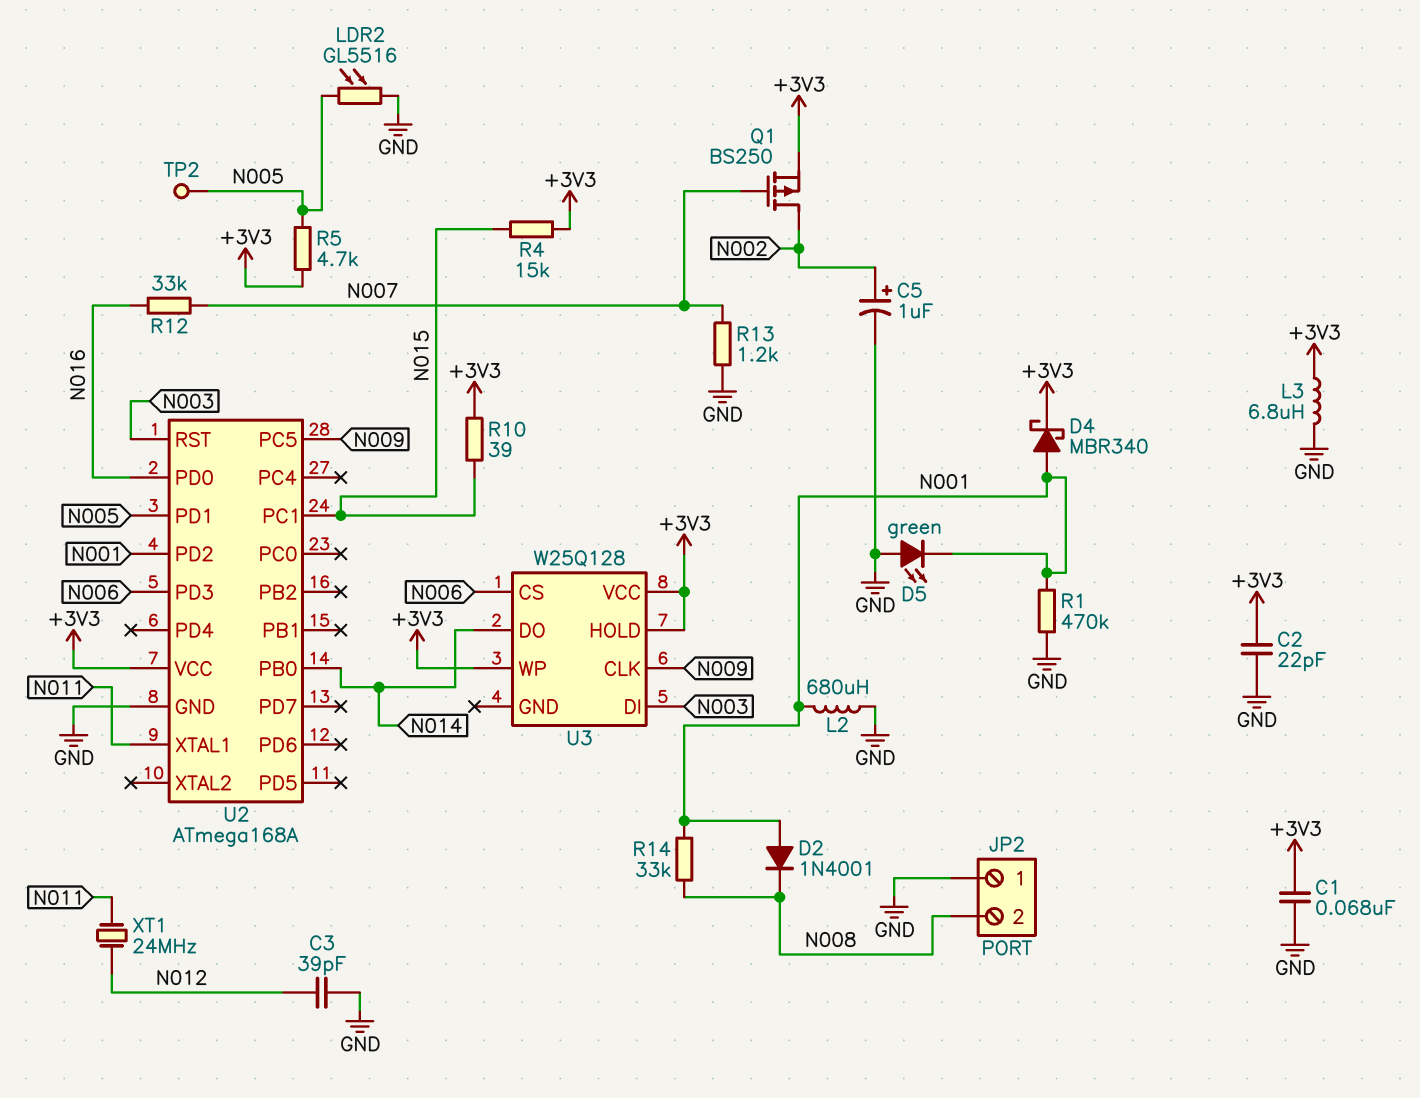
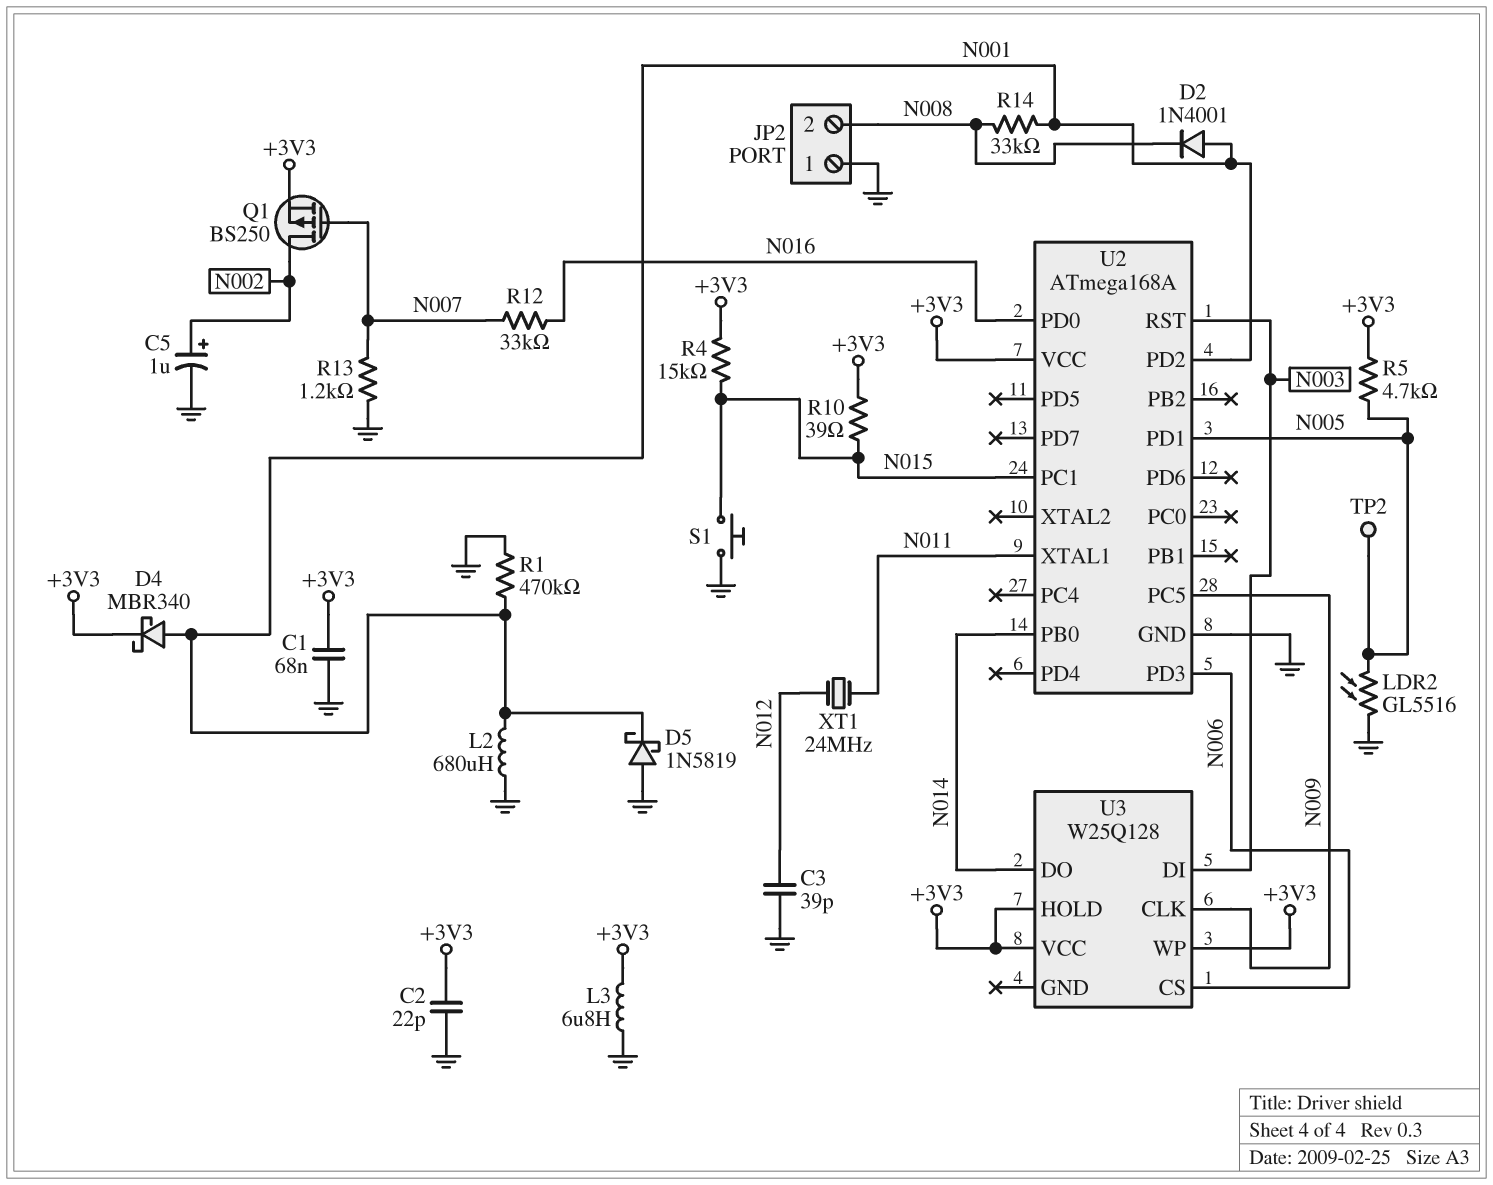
D5: LED green (A GND, K N001) -> schottky 1N5819 (A GND, K N001)
S1: none -> button (GND, N015)

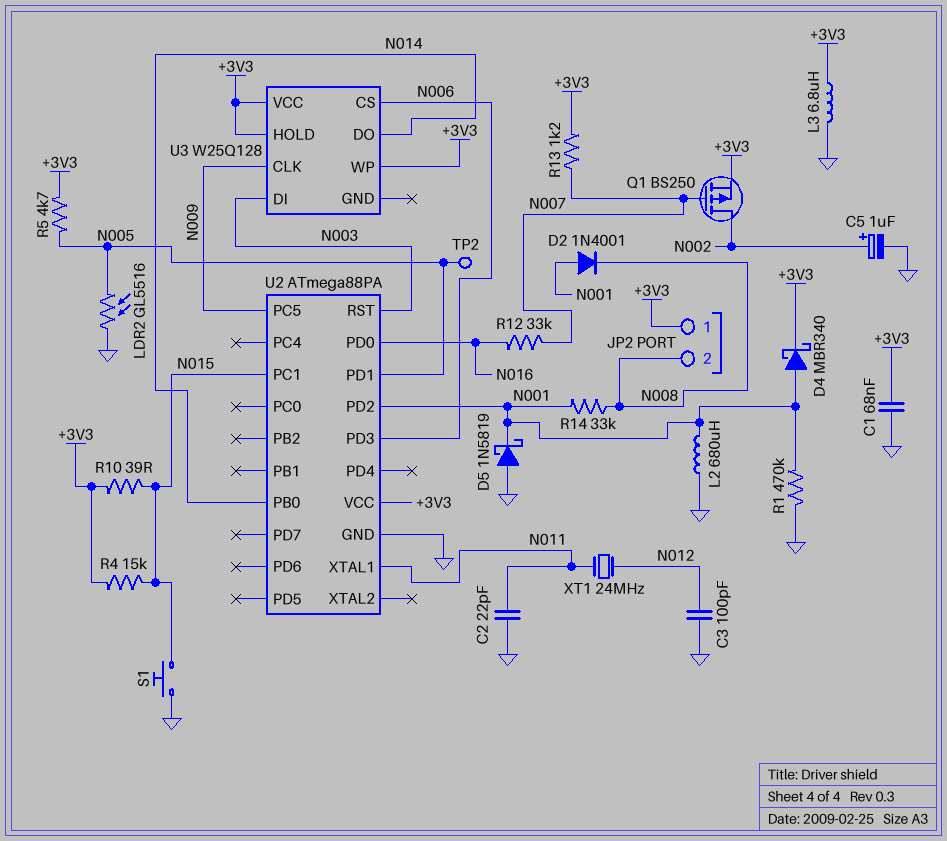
C2: 22pF (+3V3, GND) -> 22pF (GND, N011)
C3: 39pF (GND, N012) -> 100pF (GND, N012)
JP2 pin 1: GND -> +3V3
R13: 1.2k (GND, N007) -> 1.2k (+3V3, N007)
U2: ATmega168A -> ATmega88PA

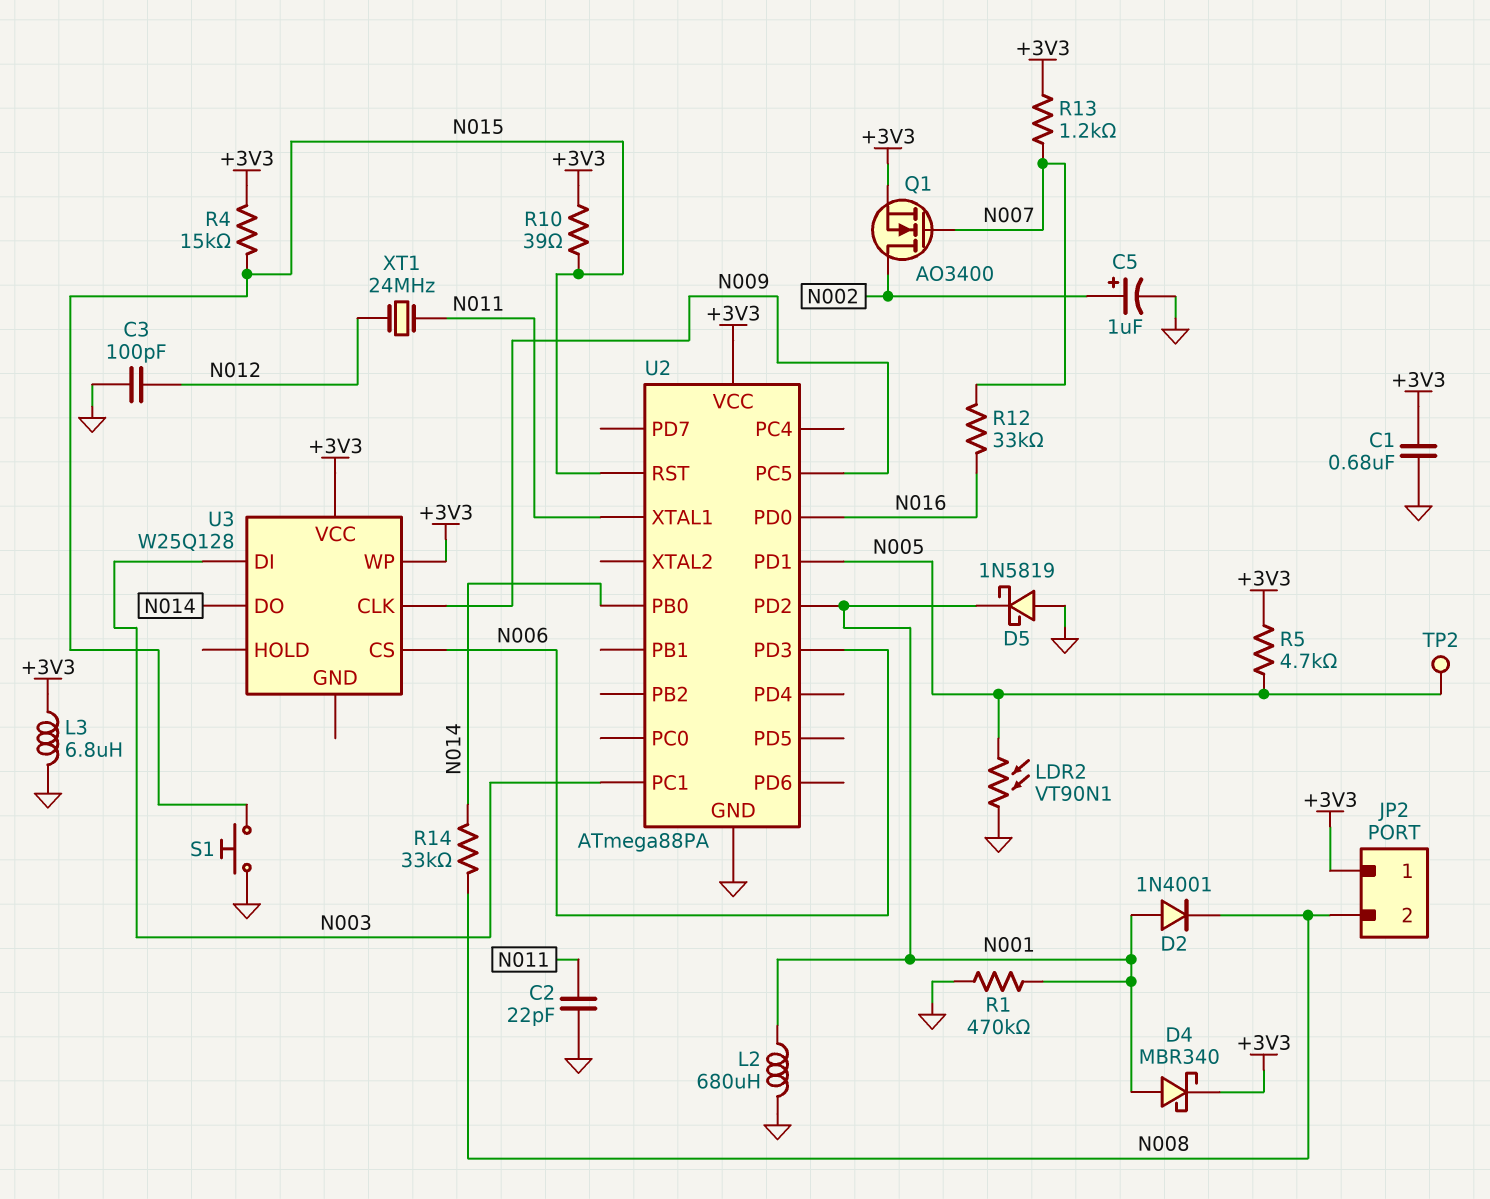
C1: 68nF (+3V3, GND) -> 680nF (+3V3, GND)
LDR2: GL5516 (GND, N005) -> VT90N1 (GND, N005)
Q1: PMOS BS250 (G N007, D N002, S +3V3) -> NMOS AO3400 (G N007, D N002, S +3V3)
R14: 33k (N001, N008) -> 33k (N008, N014)
U2 pin PC1: N015 -> N003
U2 pin RST: N003 -> N015
U3 pin HOLD: +3V3 -> none

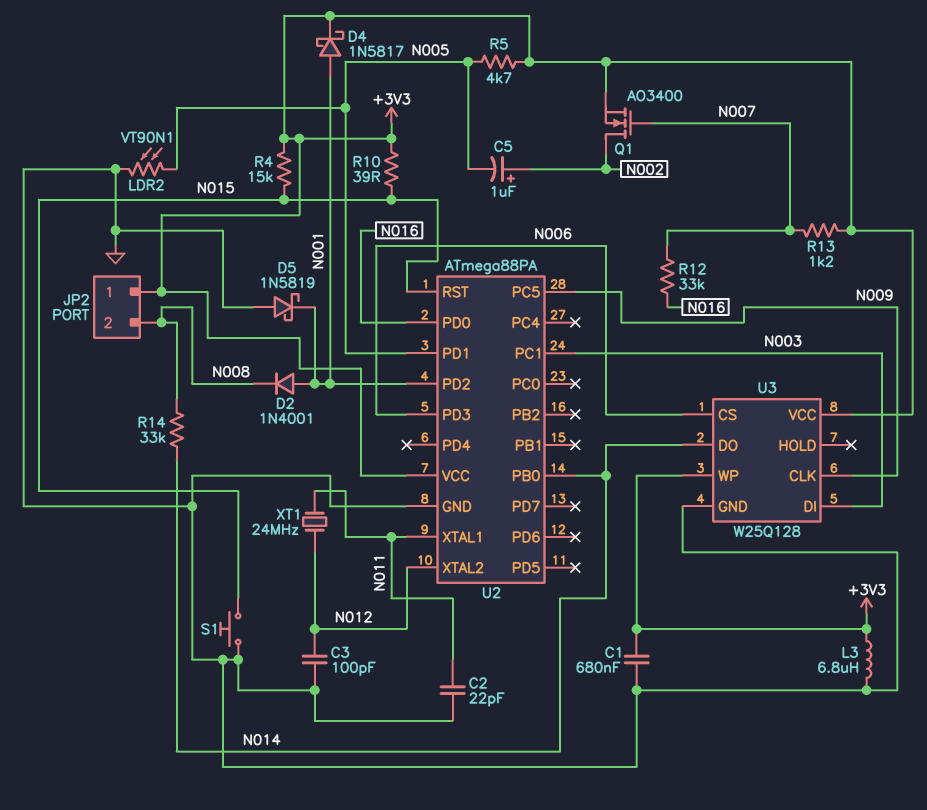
C5: 1uF (plus N002, minus GND) -> 1uF (plus N002, minus N005)
D4: schottky MBR340 (A N001, K +3V3) -> schottky 1N5817 (A N001, K +3V3)
L2: 680uH (GND, N001) -> none
R1: 470k (GND, N001) -> none
TP2: test point (N005) -> none
U2 pin XTAL2: none -> N012
U3 pin GND: none -> GND

